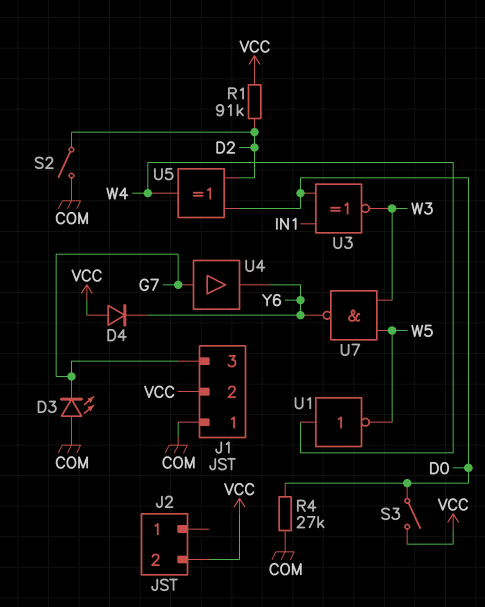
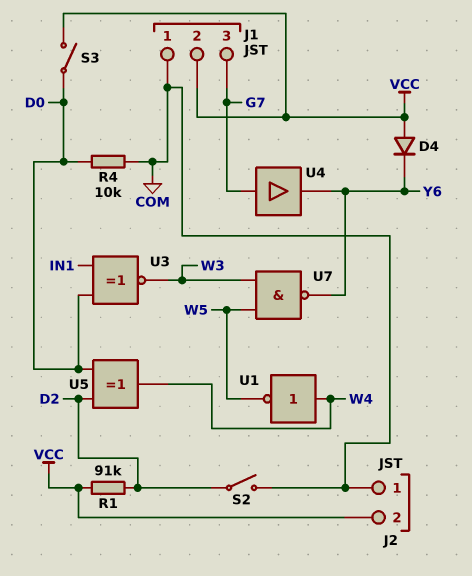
D3: LED (A COM, K G7) -> none
J2 pin 1: none -> COM
R4: 27k (COM, D0) -> 10k (COM, D0)

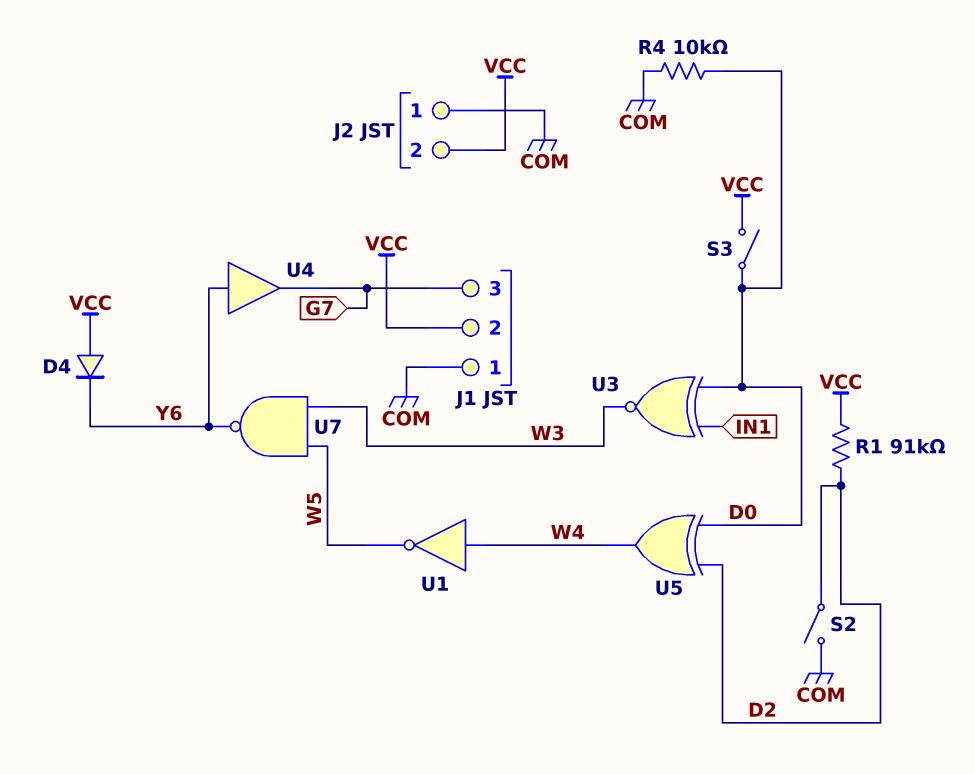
U4: buffer (in G7, out Y6) -> buffer (in Y6, out G7)

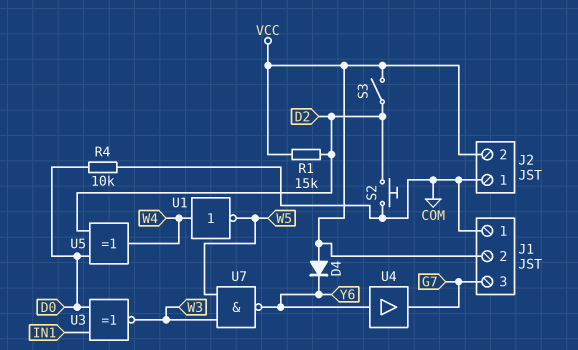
R1: 91k (D2, VCC) -> 15k (D2, VCC)
S2: switch (COM, D2) -> button (COM, D2)
S3: switch (D0, VCC) -> switch (D2, VCC)

